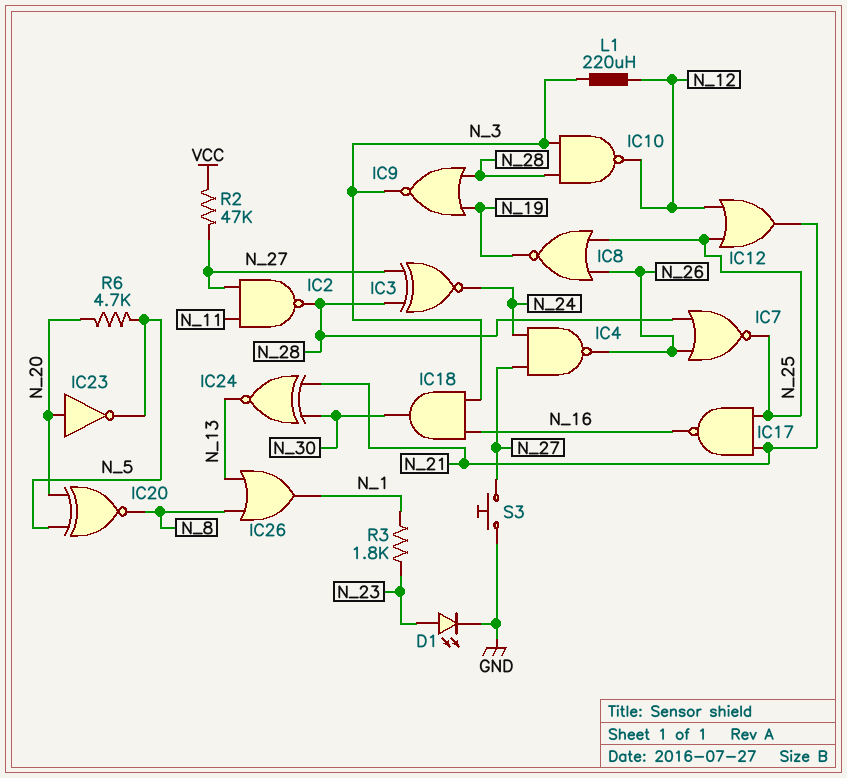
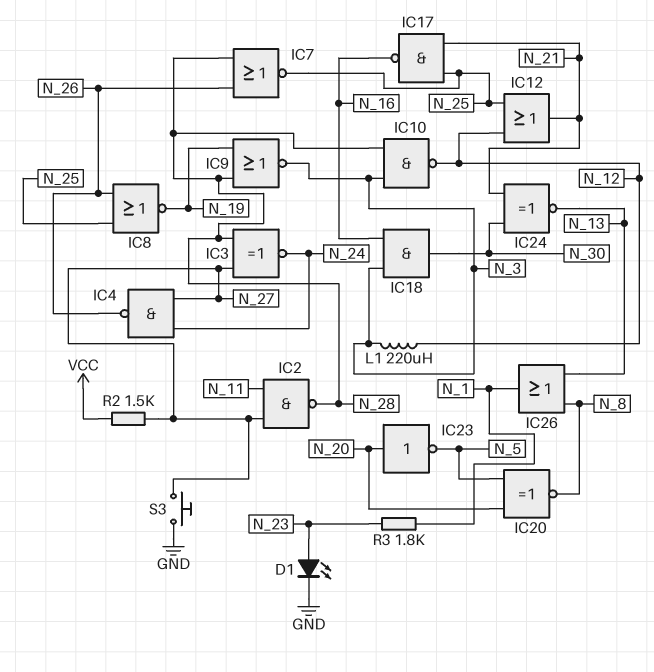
R2: 47k (N_27, VCC) -> 1.5k (N_27, VCC)
R6: 4.7k (N_5, N_20) -> none

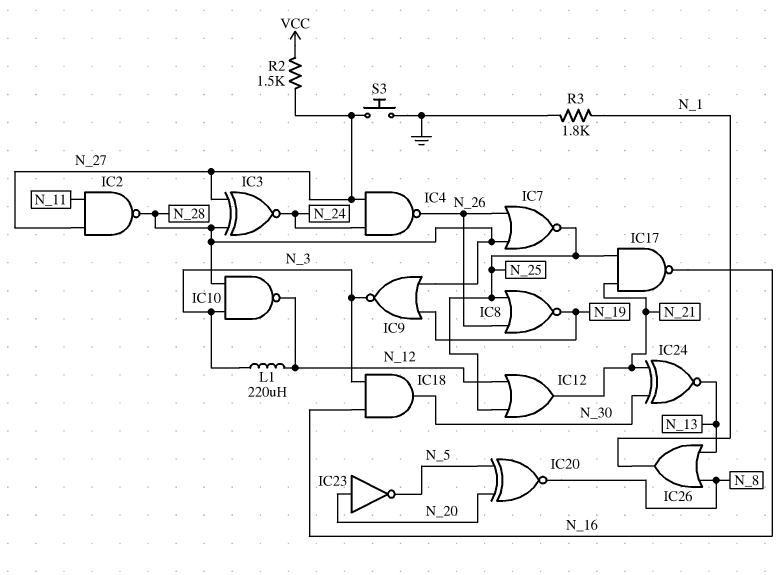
D1: LED (A N_23, K GND) -> none
R3: 1.8k (N_1, N_23) -> 1.8k (GND, N_1)

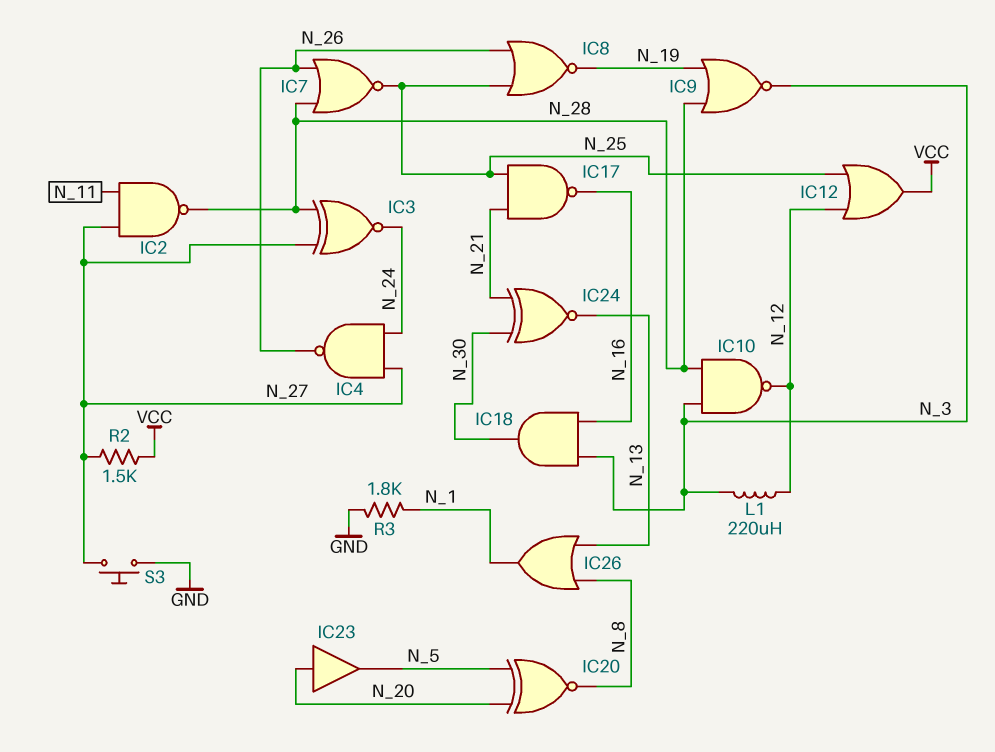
IC12: OR (in N_12, in N_25, out N_21) -> OR (in N_12, in N_25, out VCC)
IC23: NOT (in N_20, out N_5) -> buffer (in N_20, out N_5)

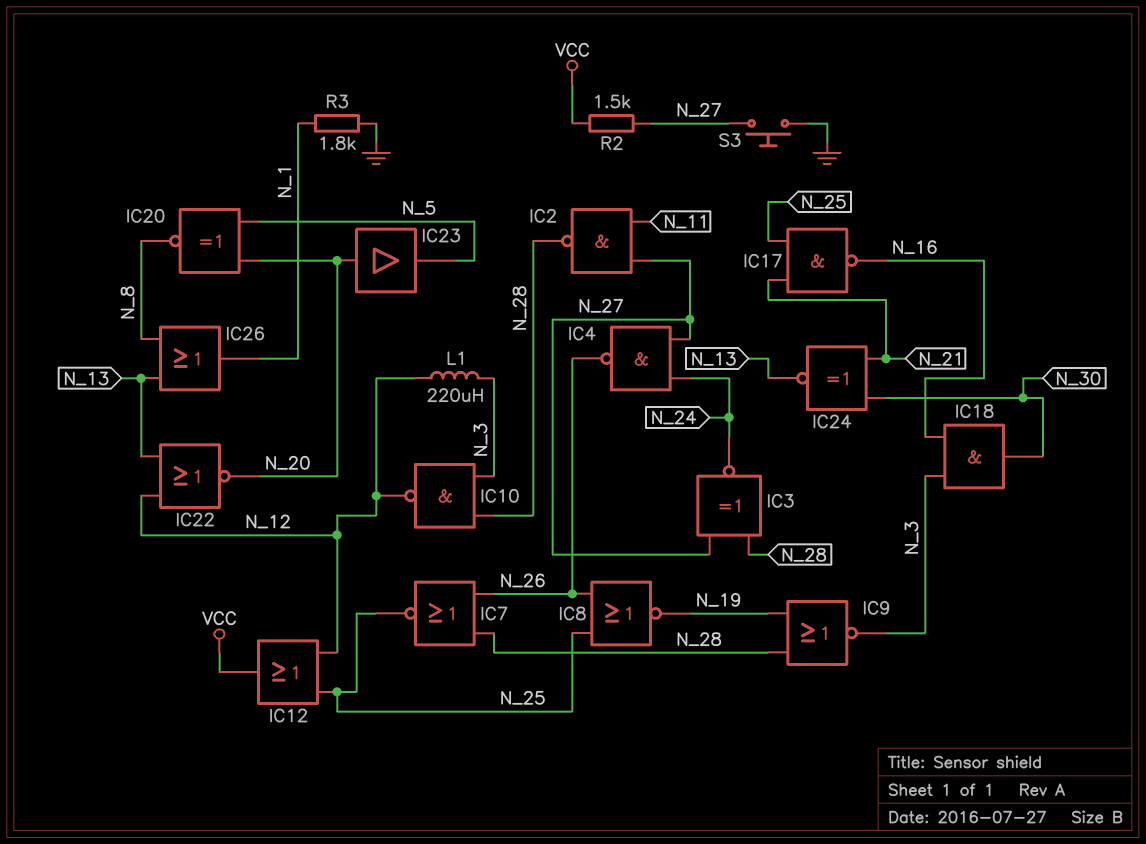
IC22: none -> NOR (in N_12, in N_13, out N_20)

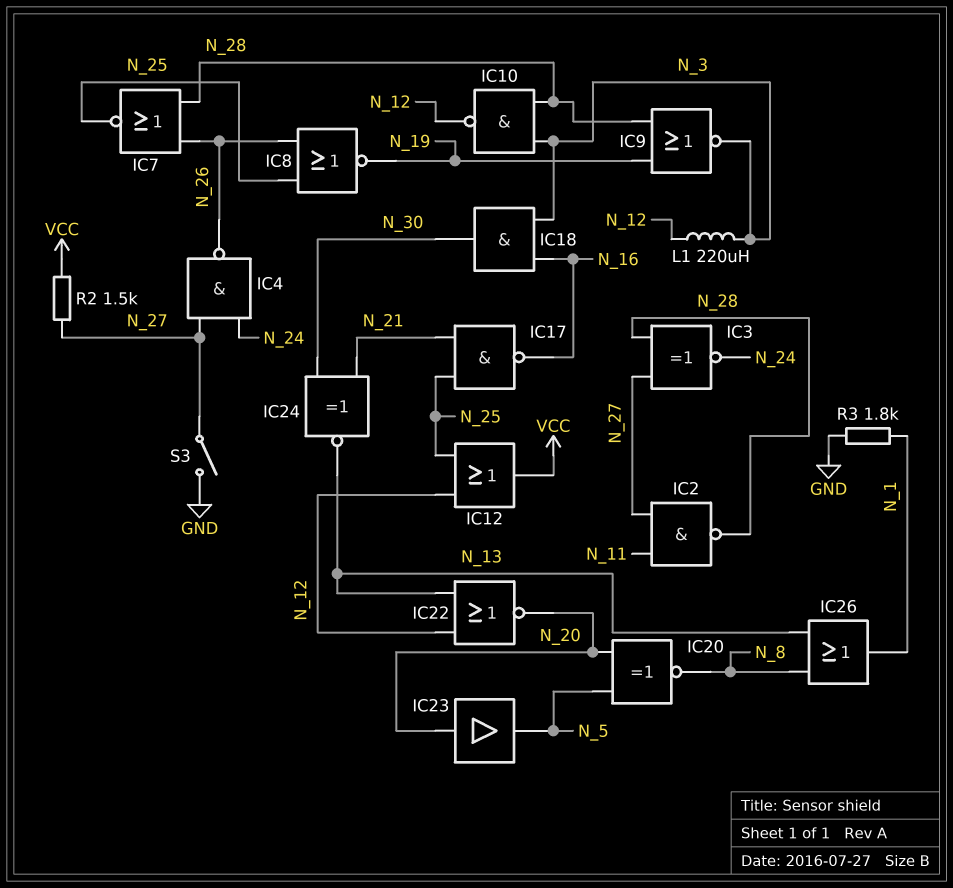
S3: button (GND, N_27) -> switch (GND, N_27)

